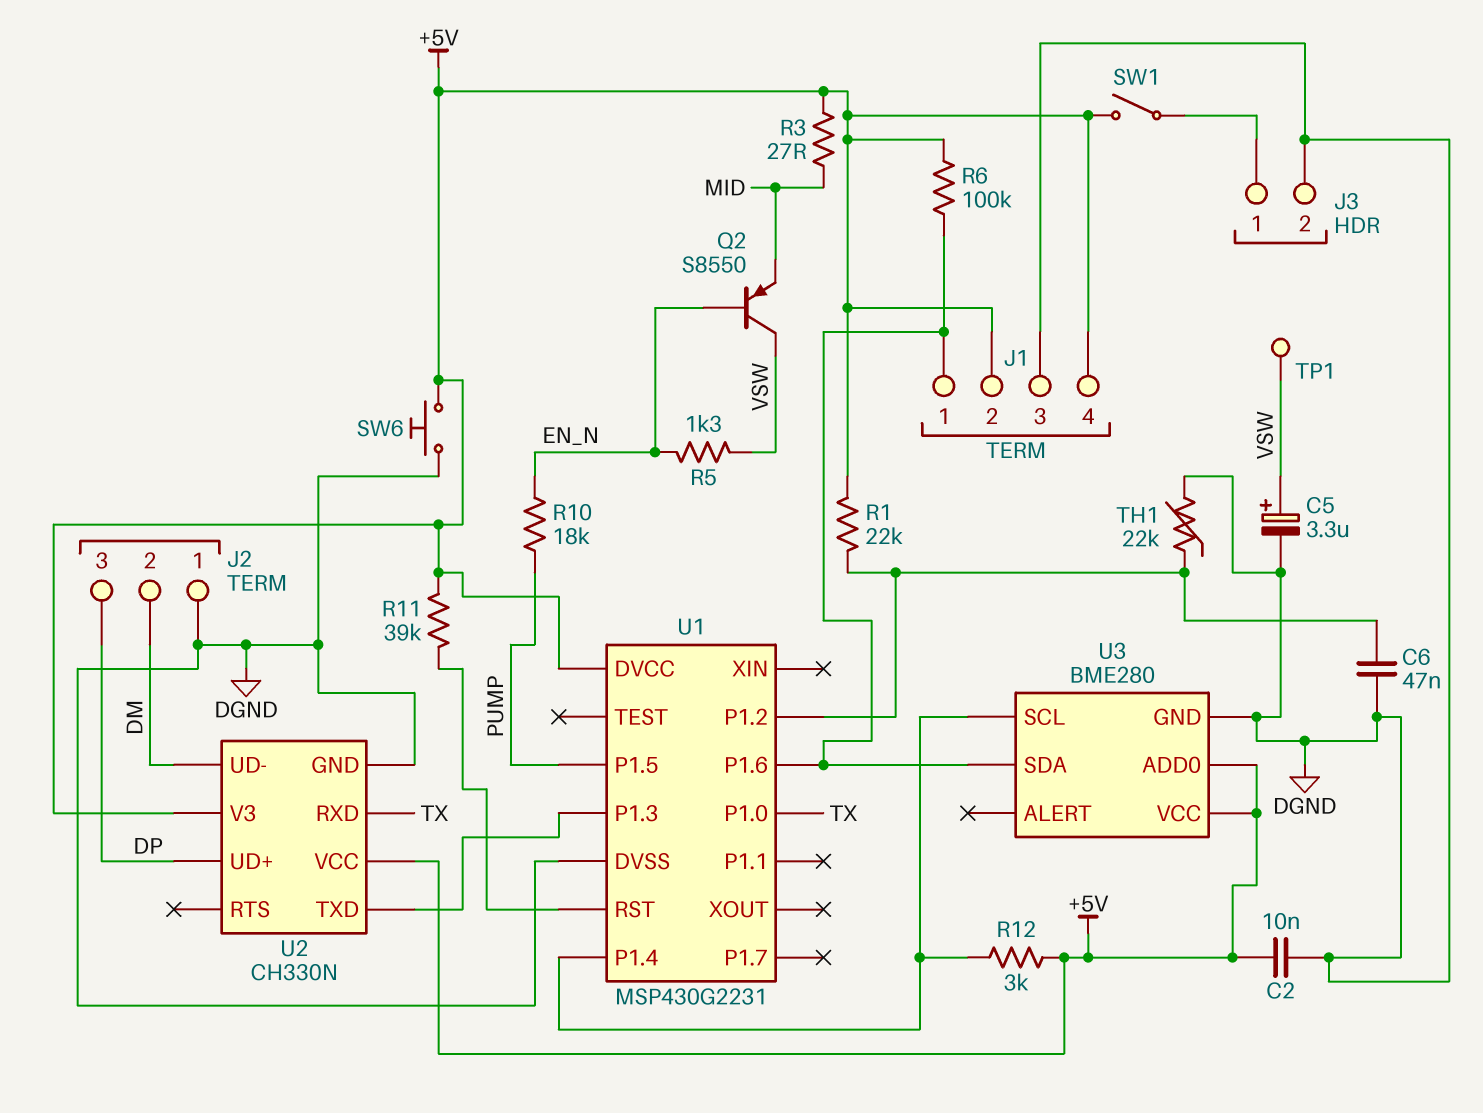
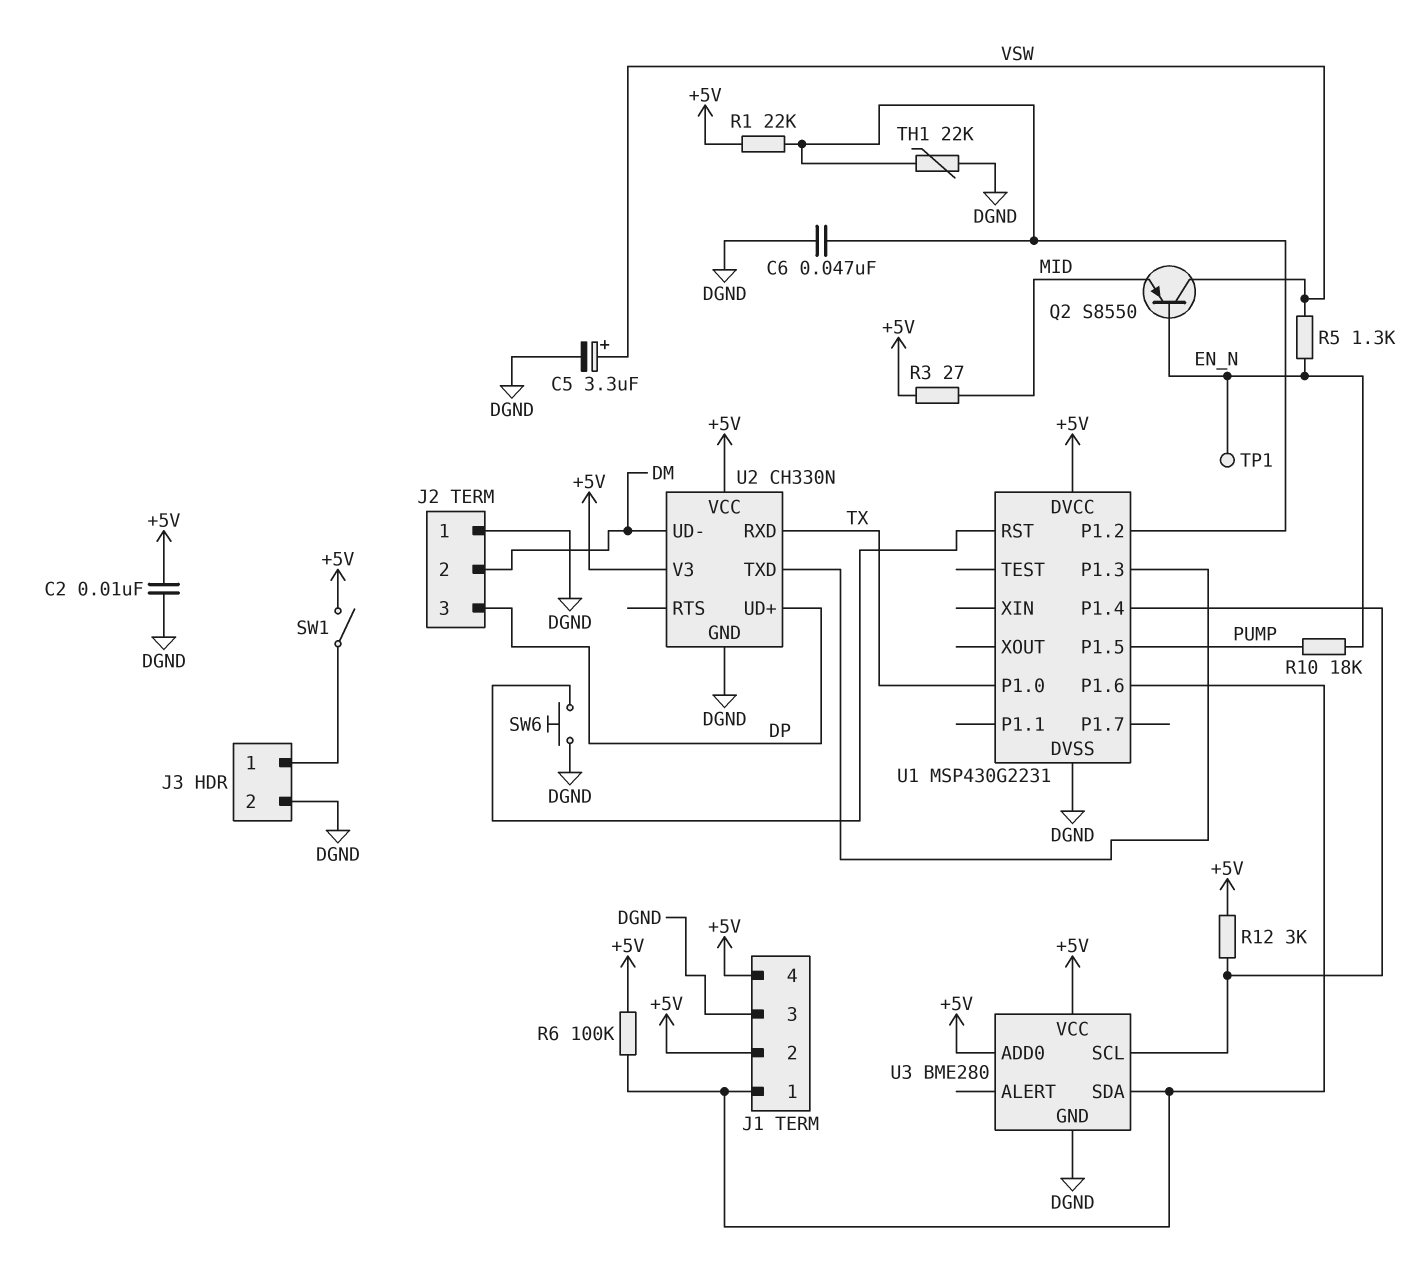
R11: 39k (+5V, U1/RST) -> none
SW6: button (+5V, DGND) -> button (DGND, U1/RST)
TP1: test point (VSW) -> test point (EN_N)

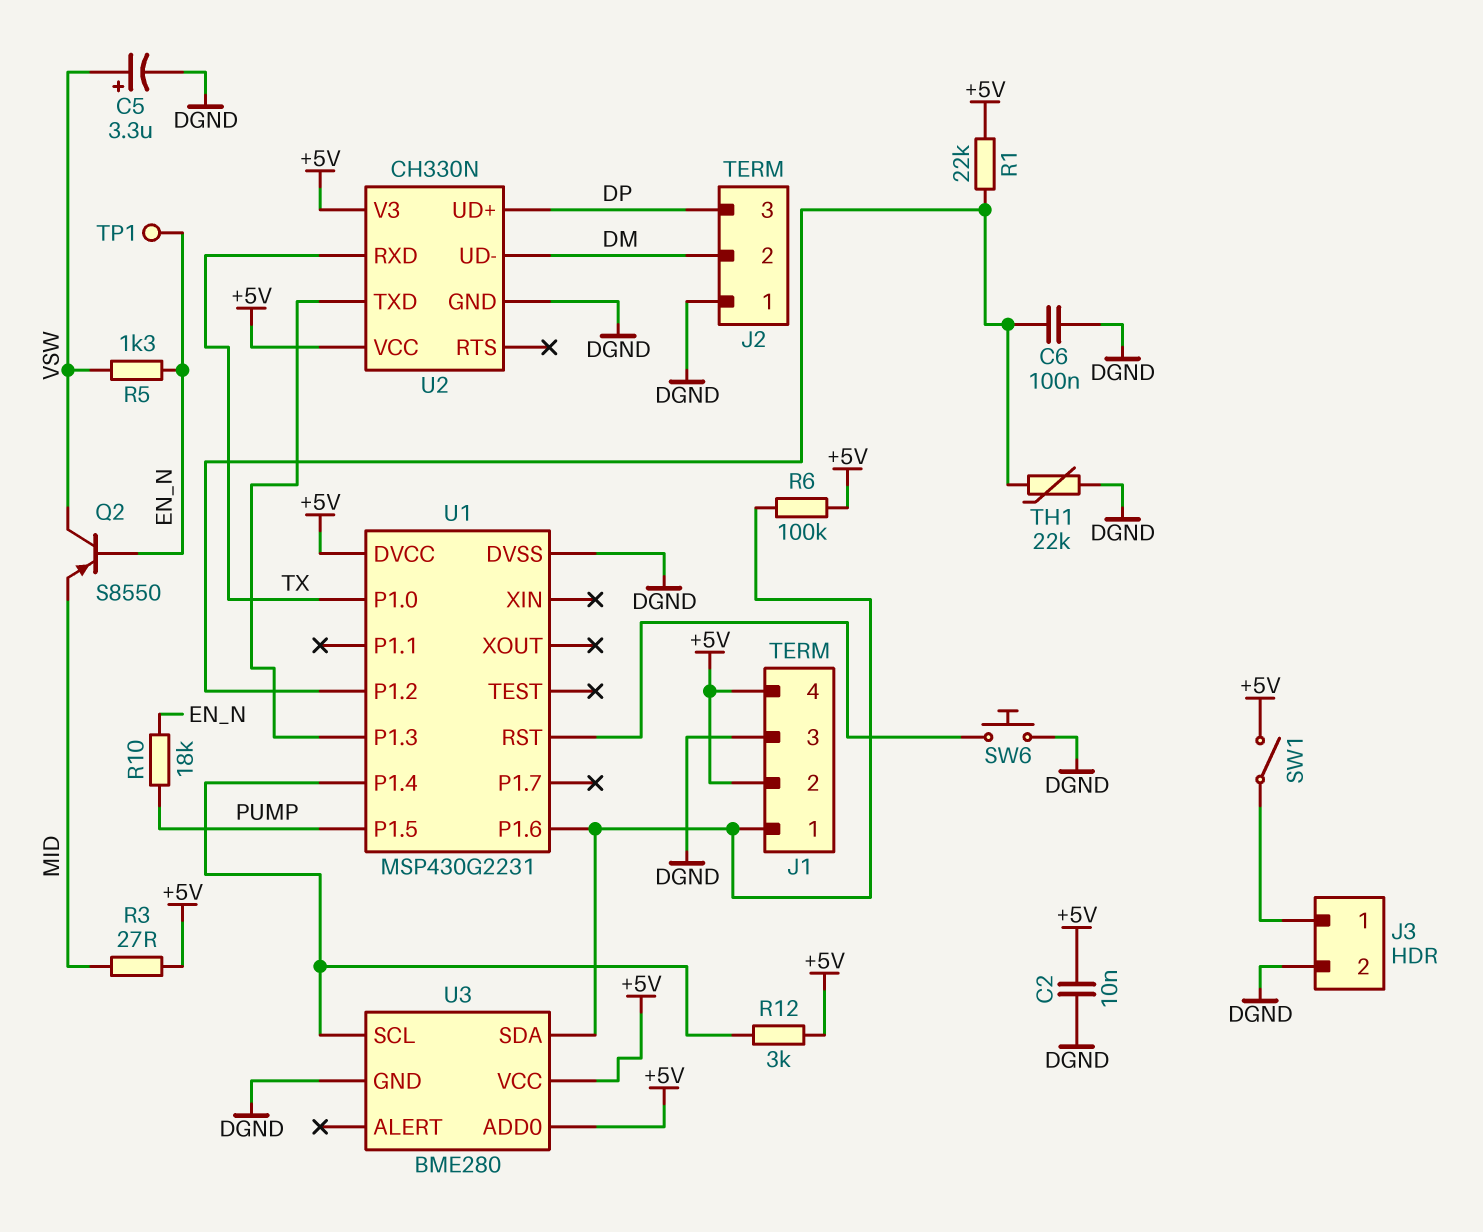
C6: 47nF (DGND, U1/P1.2) -> 100nF (DGND, U1/P1.2)

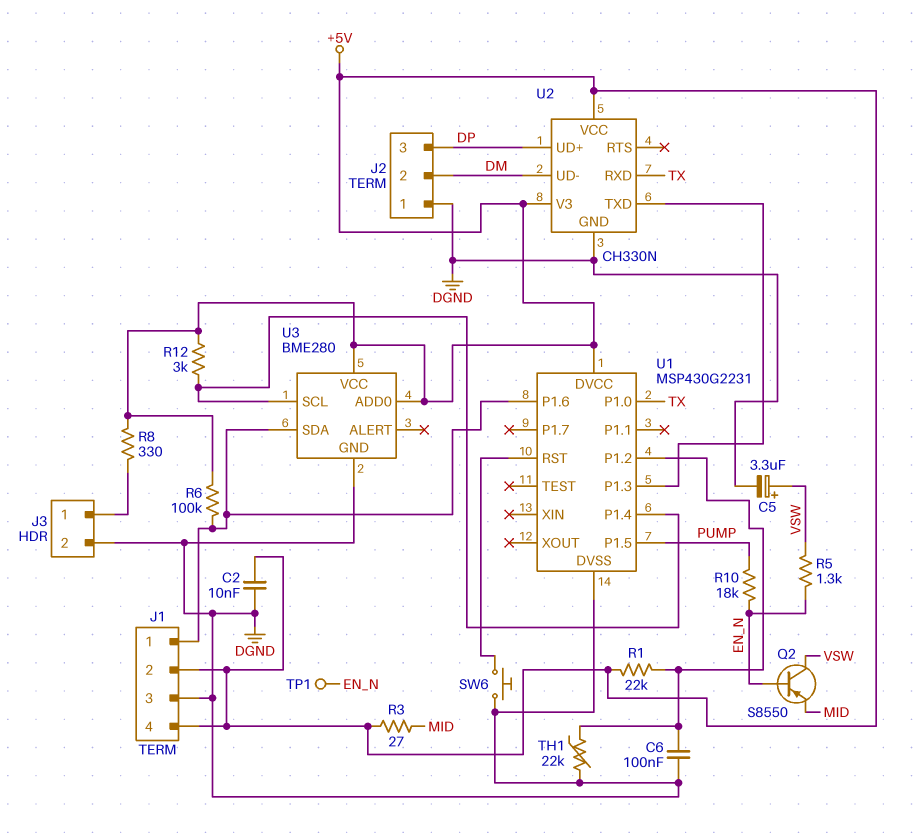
R8: none -> 330 (+5V, J3/1)
SW1: switch (+5V, J3/1) -> none

